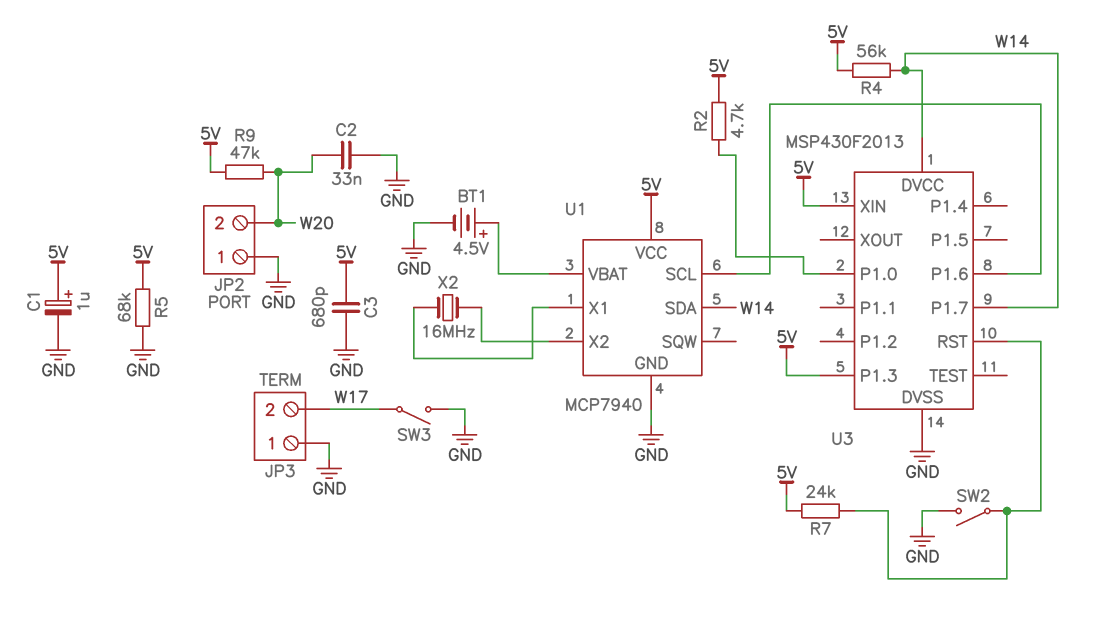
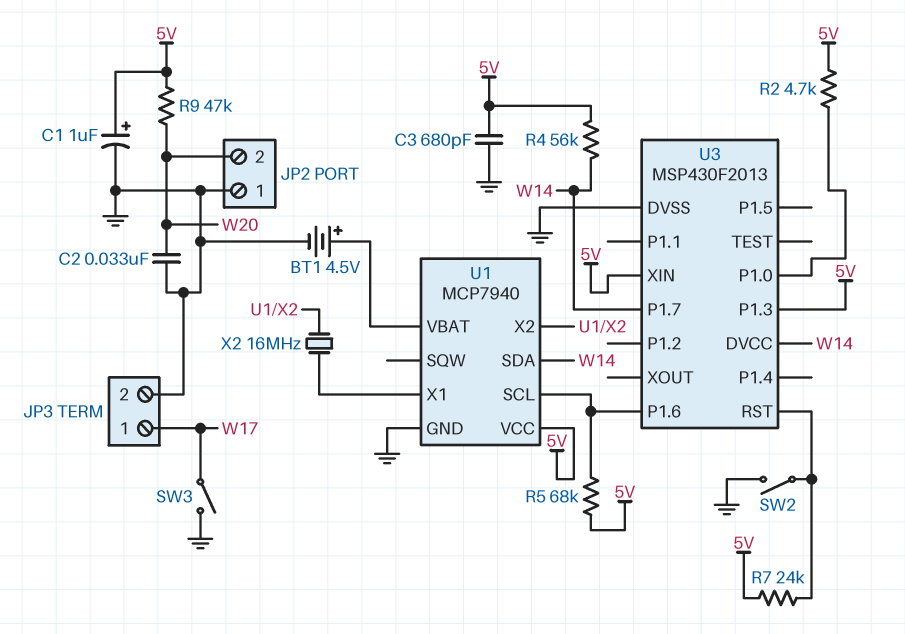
JP3 pin 1: GND -> W17
JP3 pin 2: W17 -> GND
R5: 68k (5V, GND) -> 68k (5V, U1/SCL)

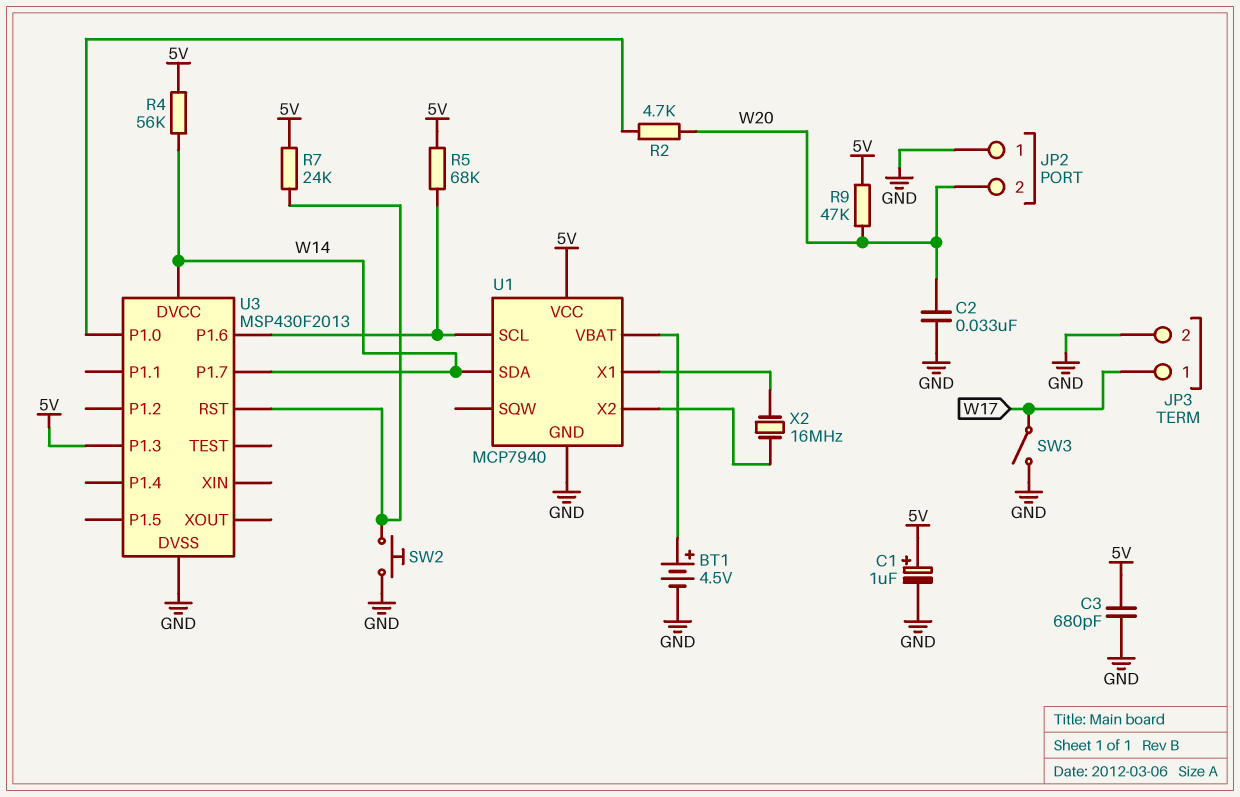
R2: 4.7k (5V, U3/P1.0) -> 4.7k (U3/P1.0, W20)
SW2: switch (GND, U3/RST) -> button (GND, U3/RST)
U3 pin XIN: 5V -> none

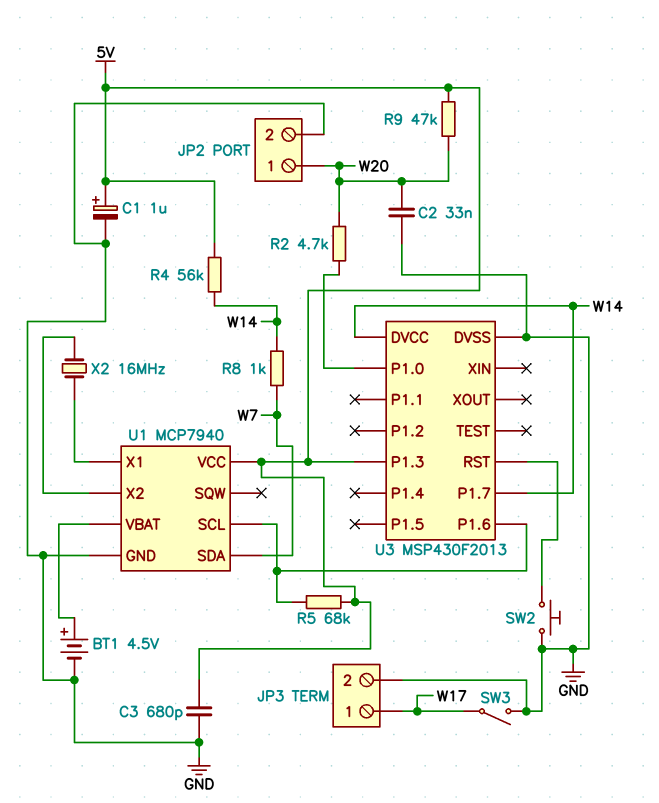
JP2 pin 1: GND -> W20
JP2 pin 2: W20 -> GND
R7: 24k (5V, U3/RST) -> none
R8: none -> 1k (W7, W14)
U1 pin SDA: W14 -> W7

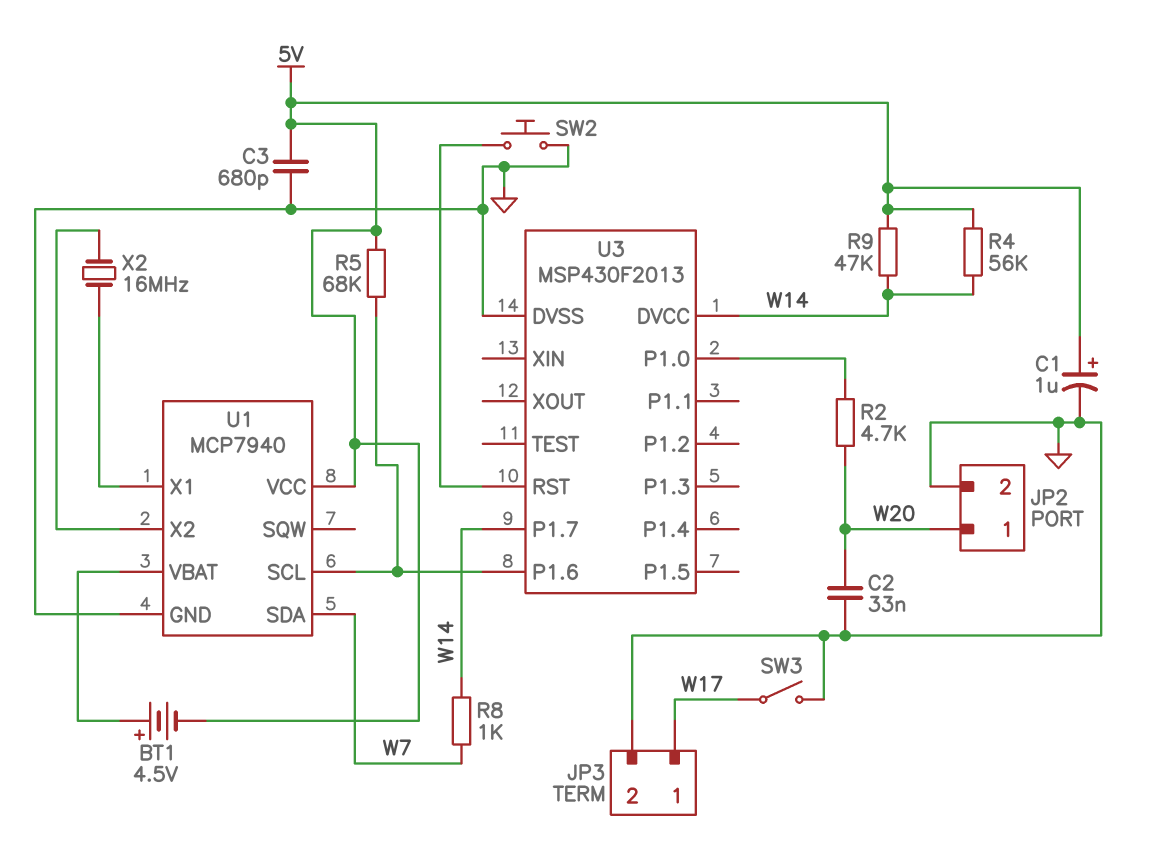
BT1: 4.5V (plus U1/VBAT, minus GND) -> 4.5V (plus U1/VBAT, minus 5V)
R9: 47k (5V, W20) -> 47k (5V, W14)
U3 pin P1.3: 5V -> none

